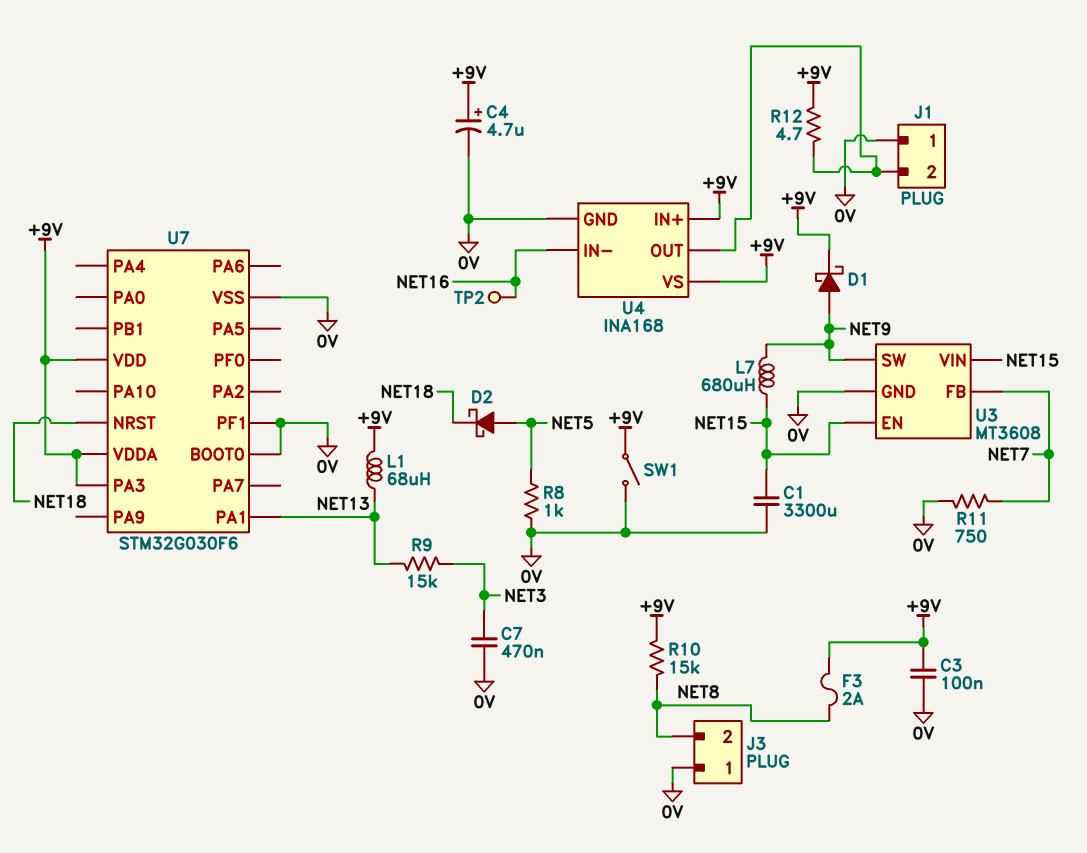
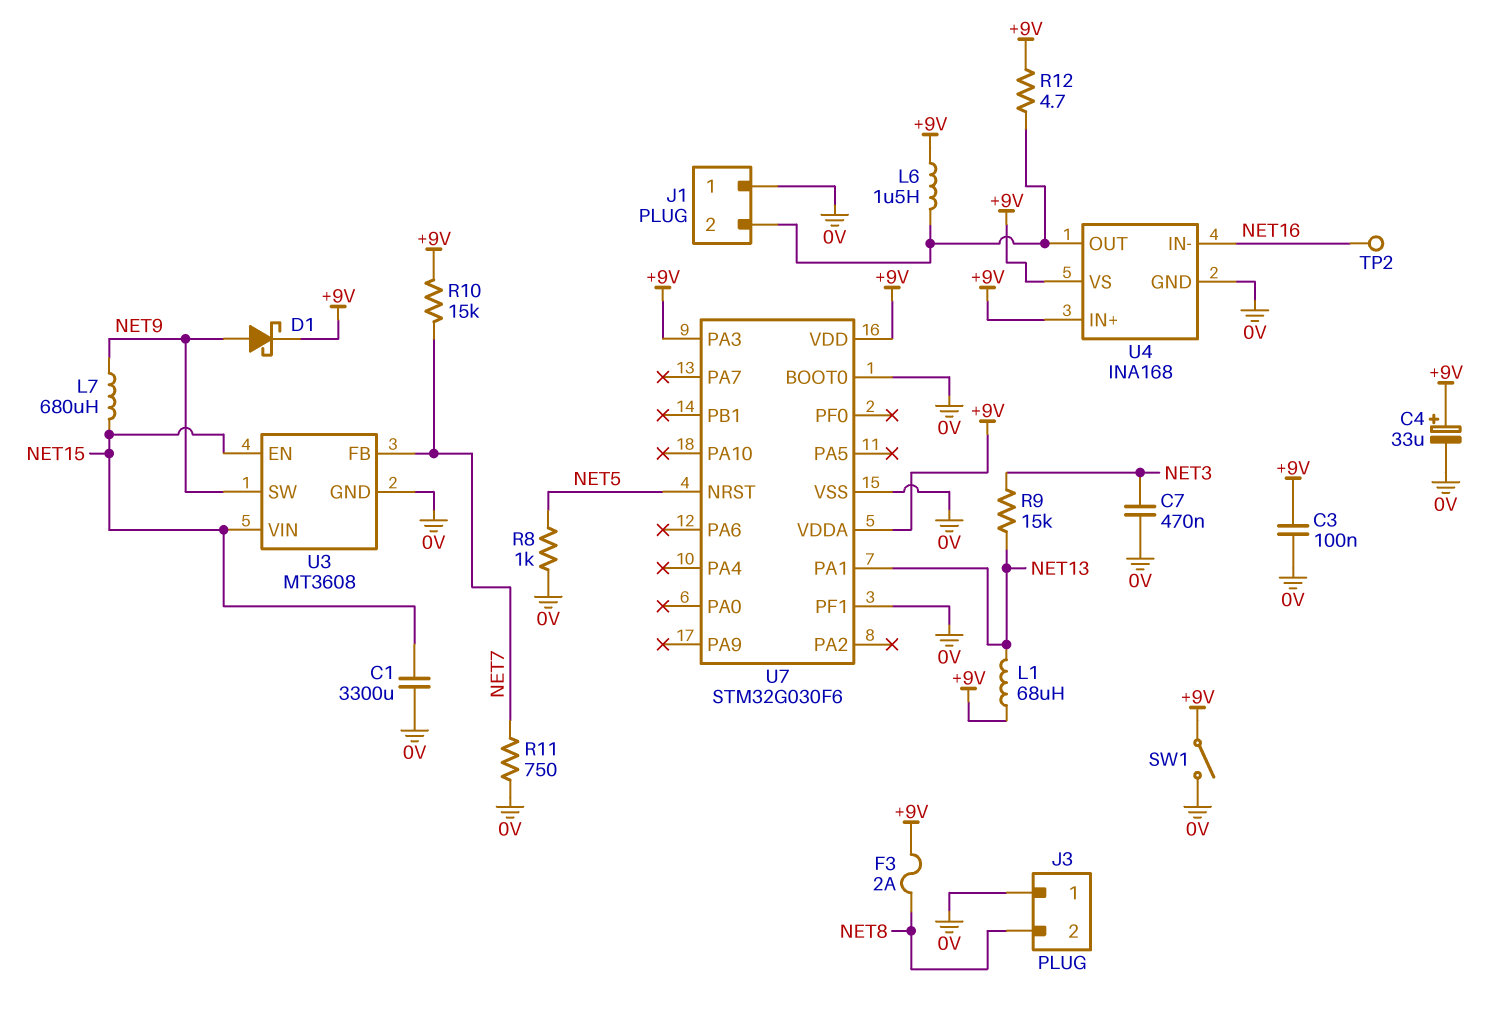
C4: 4.7uF (plus +9V, minus 0V) -> 33uF (plus +9V, minus 0V)
D2: schottky (A NET5, K NET18) -> none
L6: none -> 1.5uH (+9V, J1/2)
R10: 15k (+9V, NET8) -> 15k (+9V, NET7)
U7 pin NRST: NET18 -> NET5

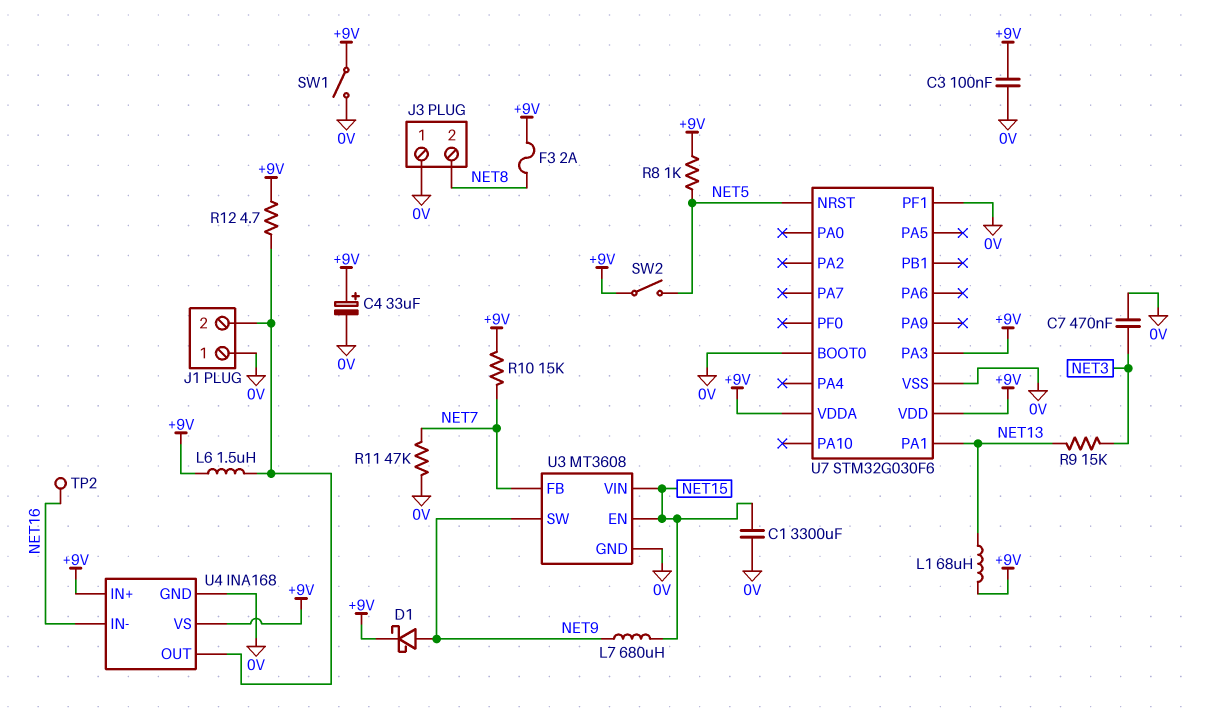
R8: 1k (0V, NET5) -> 1k (+9V, NET5)
R11: 750 (0V, NET7) -> 47k (0V, NET7)
SW2: none -> switch (+9V, NET5)

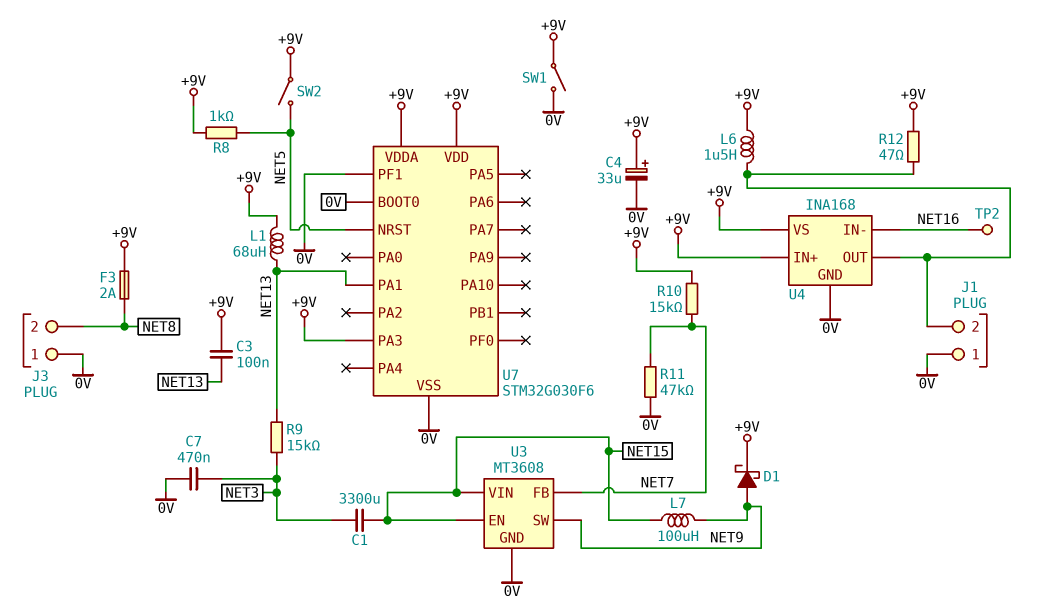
C1: 3300uF (0V, NET15) -> 3300uF (NET3, NET15)
C3: 100nF (+9V, 0V) -> 100nF (+9V, NET13)
L7: 680uH (NET9, NET15) -> 100uH (NET9, NET15)
R12: 4.7 (+9V, J1/2) -> 47 (+9V, J1/2)

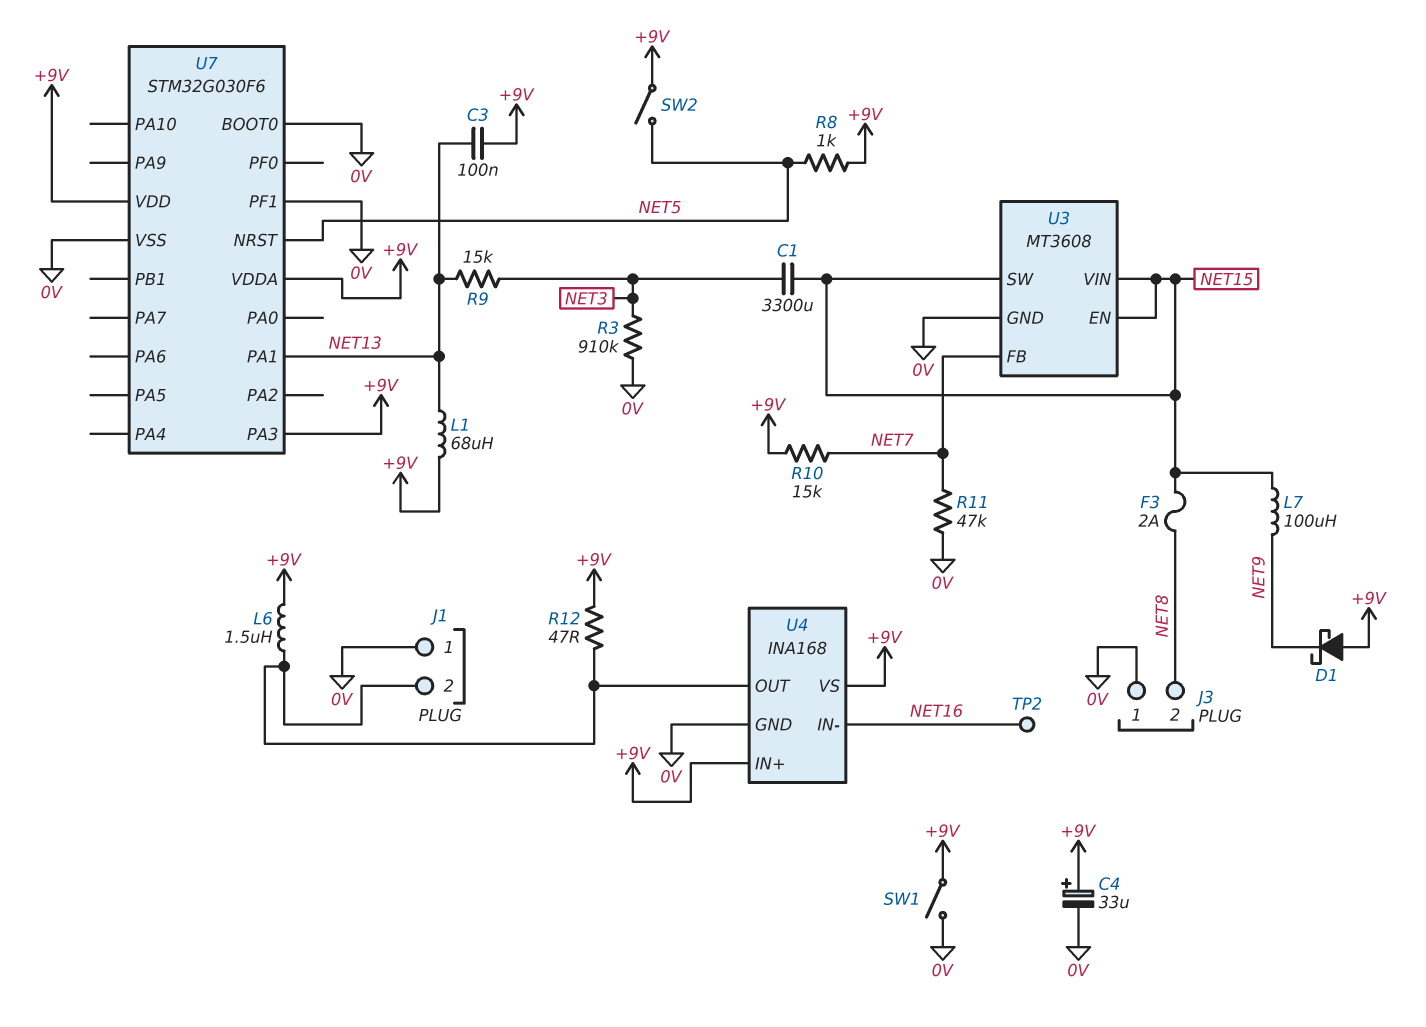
C7: 470nF (0V, NET3) -> none
D1: schottky (A NET9, K +9V) -> schottky (A +9V, K NET9)
F3: 2A (+9V, NET8) -> 2A (NET8, NET15)
R3: none -> 910k (0V, NET3)
U3 pin SW: NET9 -> NET15

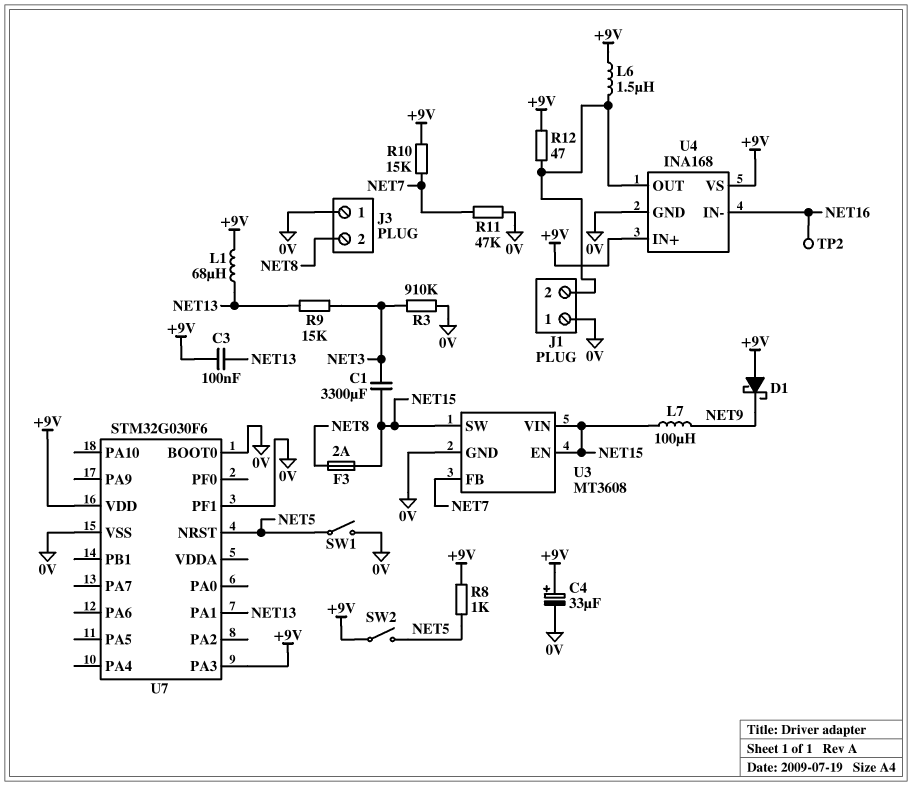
SW1: switch (+9V, 0V) -> switch (0V, NET5)
U7 pin VDDA: +9V -> none

